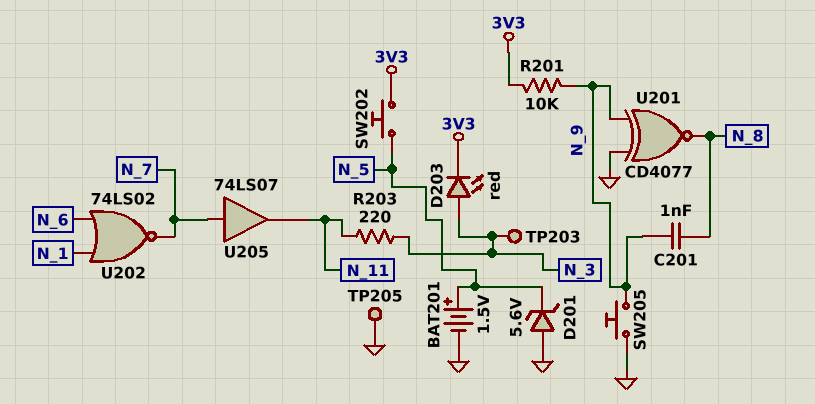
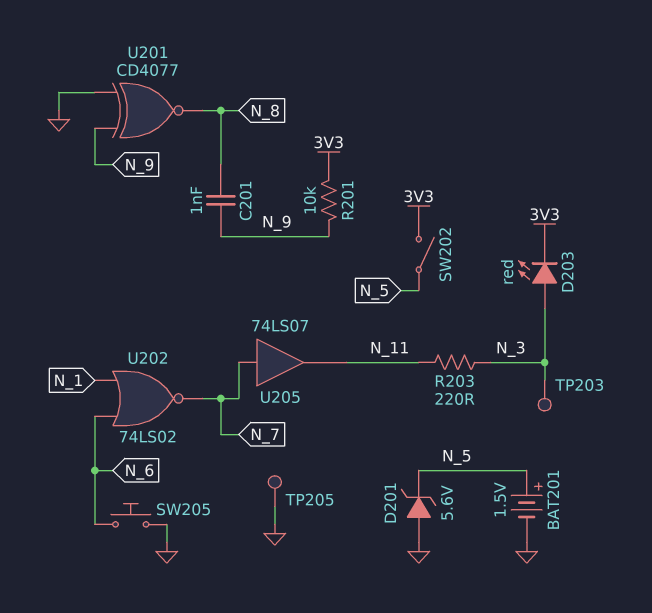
SW202: button (3V3, N_5) -> switch (3V3, N_5)
SW205: button (GND, N_9) -> button (GND, N_6)

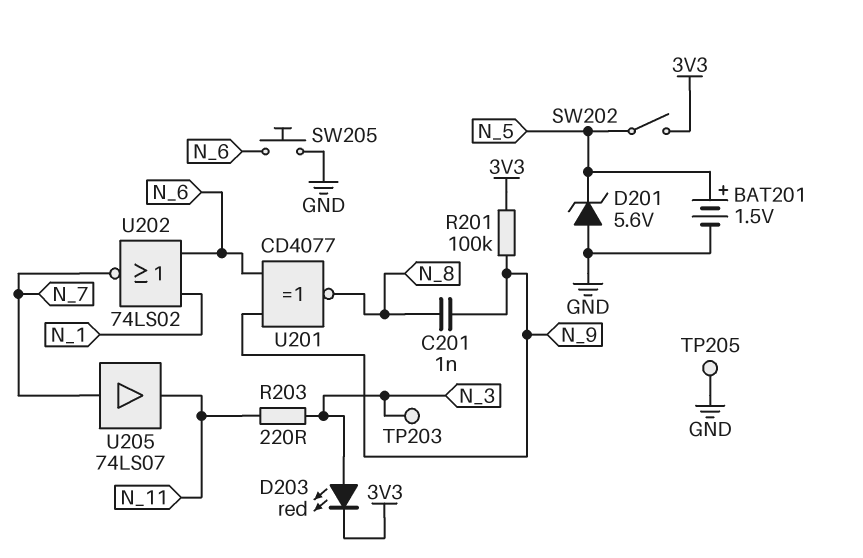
R201: 10k (3V3, N_9) -> 100k (3V3, N_9)
U201: XNOR CD4077 (in GND, in N_9, out N_8) -> XNOR CD4077 (in N_6, in N_9, out N_8)

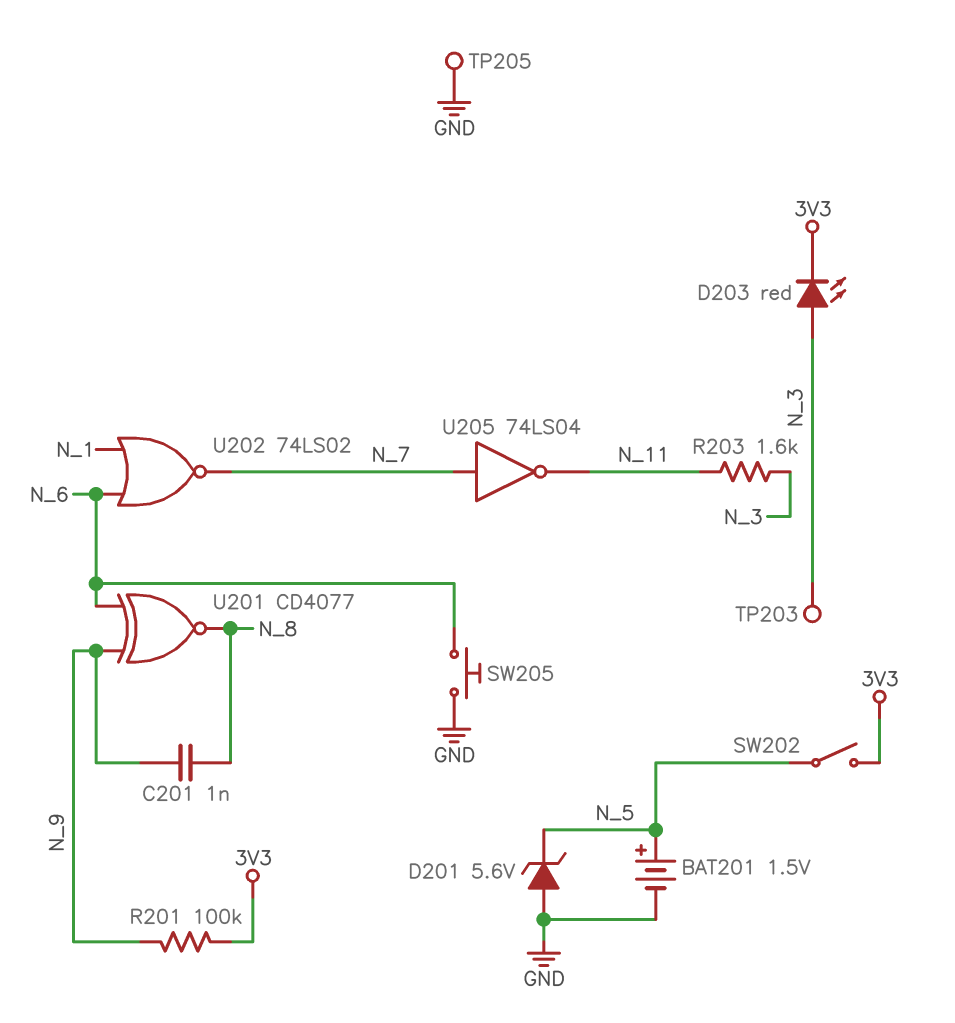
R203: 220 (N_3, N_11) -> 1.6k (N_3, N_11)
U205: buffer 74LS07 (in N_7, out N_11) -> NOT 74LS04 (in N_7, out N_11)

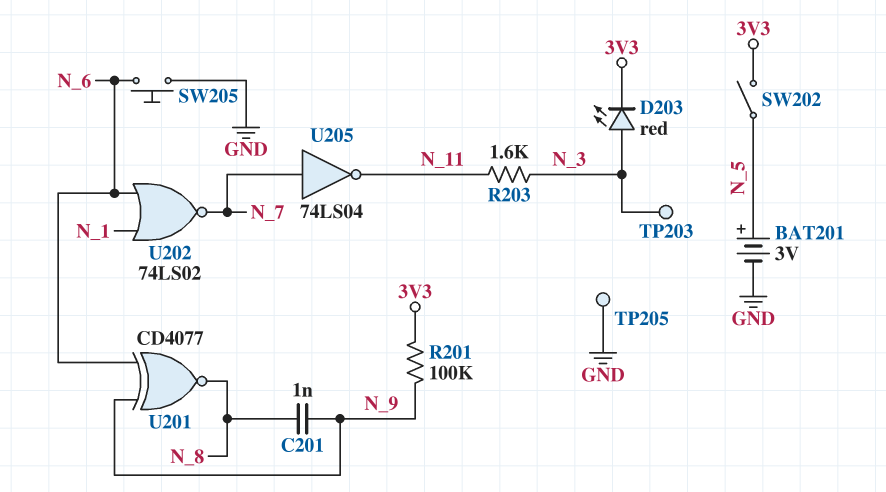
BAT201: 1.5V (plus N_5, minus GND) -> 3V (plus N_5, minus GND)
D201: zener 5.6V (A GND, K N_5) -> none

